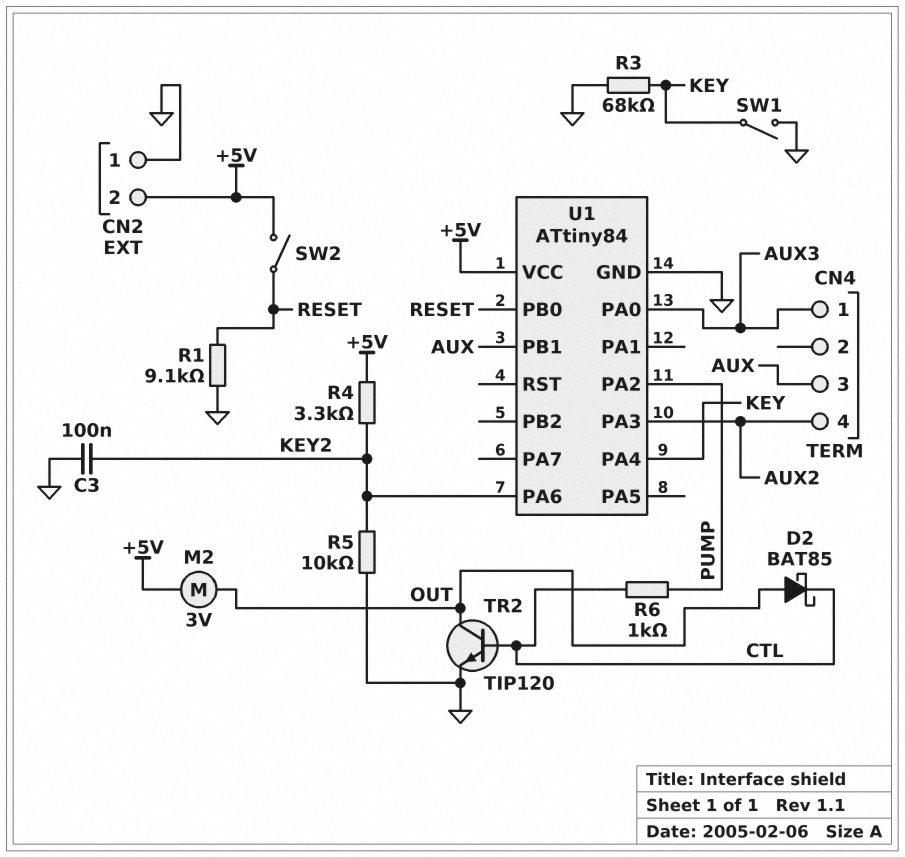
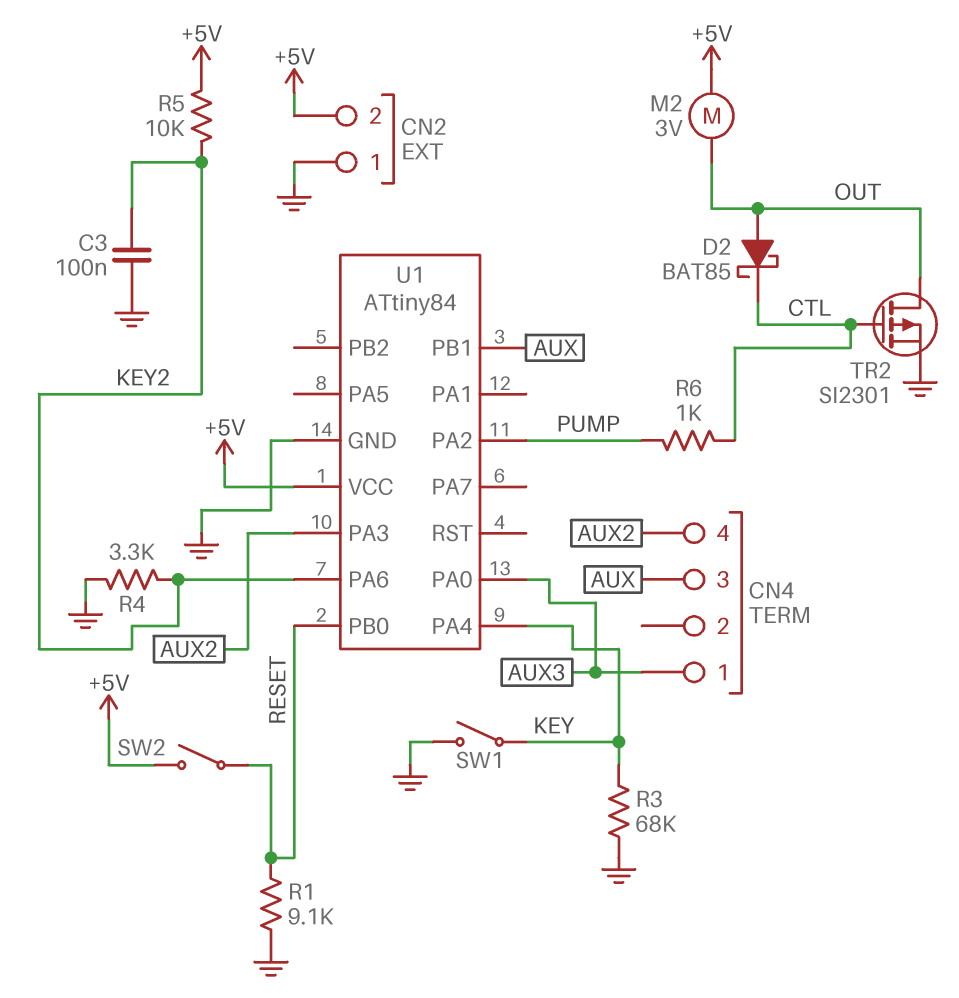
R4: 3.3k (+5V, KEY2) -> 3.3k (GND, KEY2)
R5: 10k (GND, KEY2) -> 10k (+5V, KEY2)
TR2: NPN TIP120 (B CTL, C OUT, E GND) -> PMOS SI2301 (G CTL, D OUT, S GND)

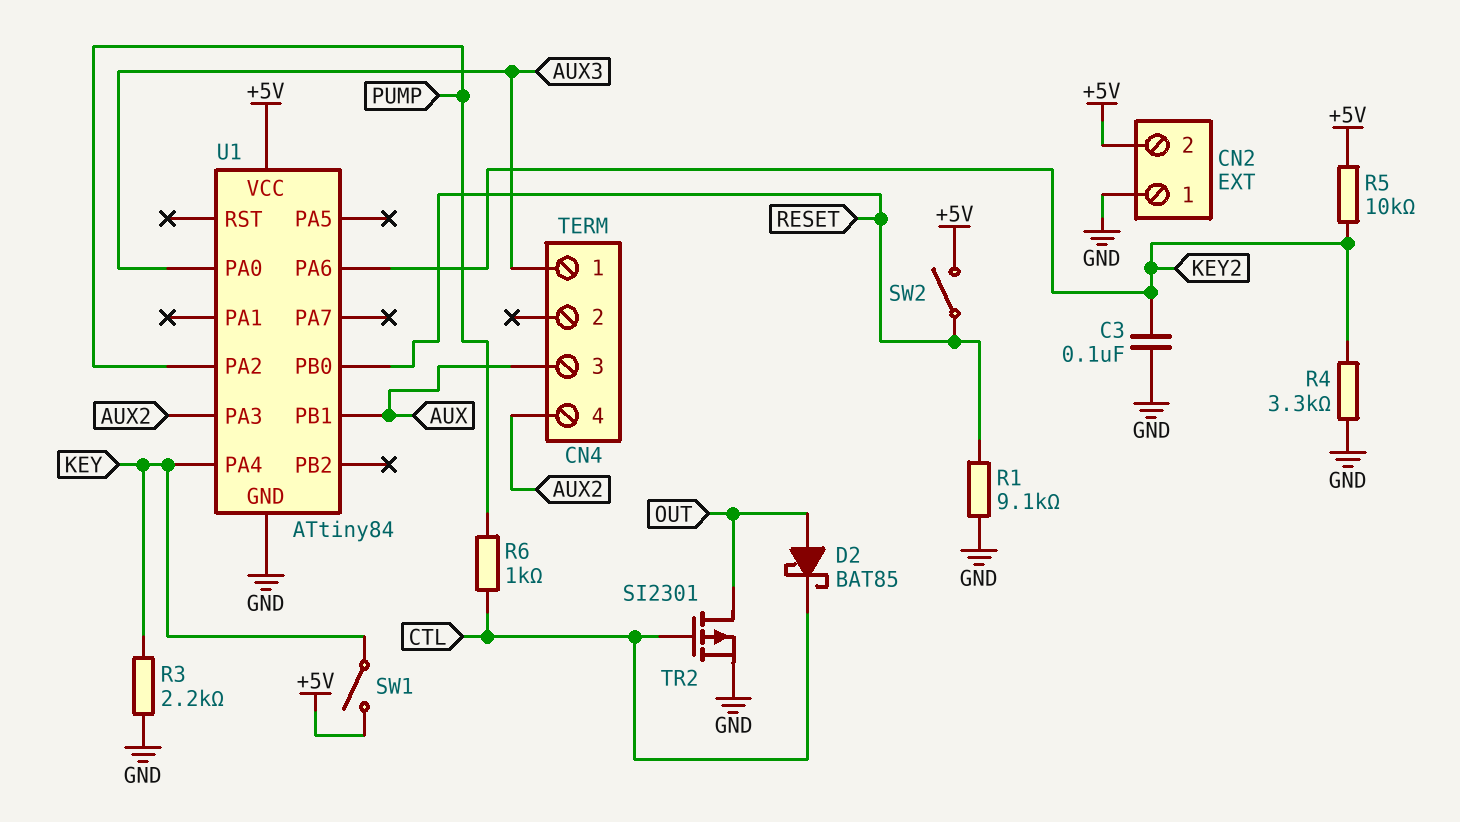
M2: motor 3V (+5V, OUT) -> none
R3: 68k (GND, KEY) -> 2.2k (GND, KEY)
SW1: switch (GND, KEY) -> switch (+5V, KEY)

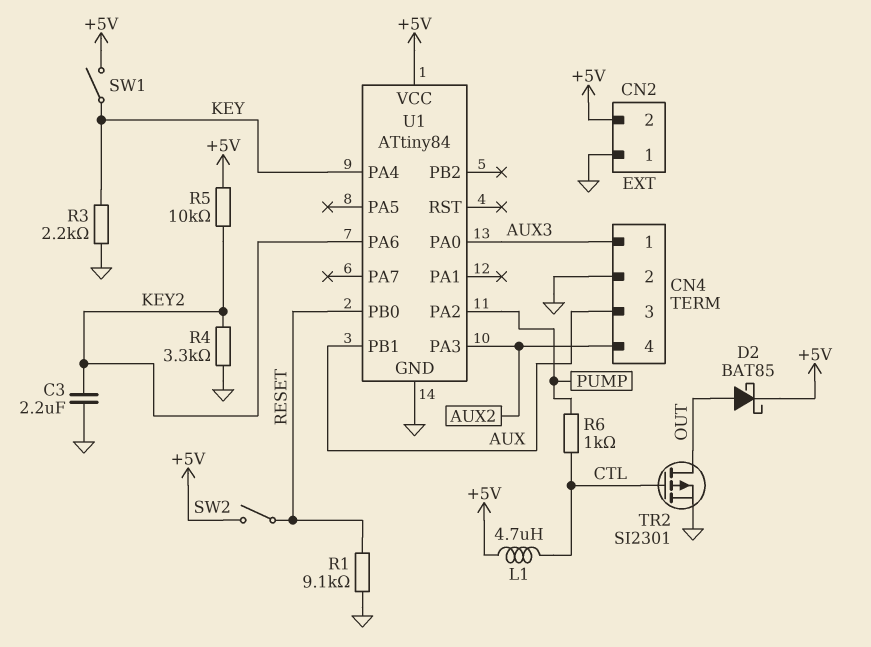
C3: 100nF (GND, KEY2) -> 2.2uF (GND, KEY2)
CN4 pin 2: none -> GND
D2: schottky BAT85 (A OUT, K CTL) -> schottky BAT85 (A OUT, K +5V)
L1: none -> 4.7uH (+5V, CTL)

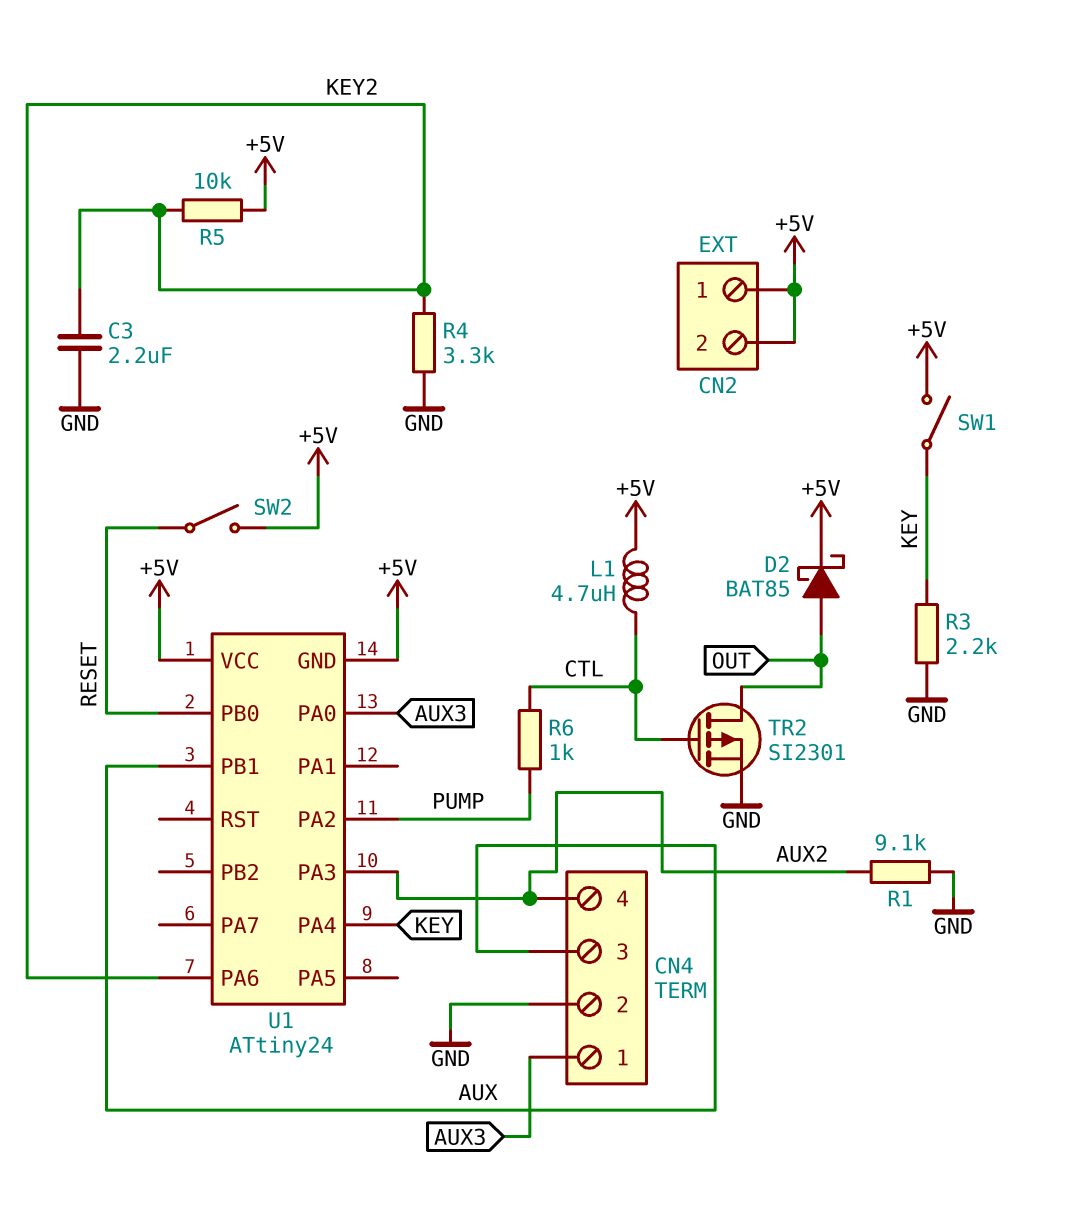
CN2 pin 1: GND -> +5V
R1: 9.1k (GND, RESET) -> 9.1k (AUX2, GND)
U1: ATtiny84 -> ATtiny24
U1 pin GND: GND -> +5V

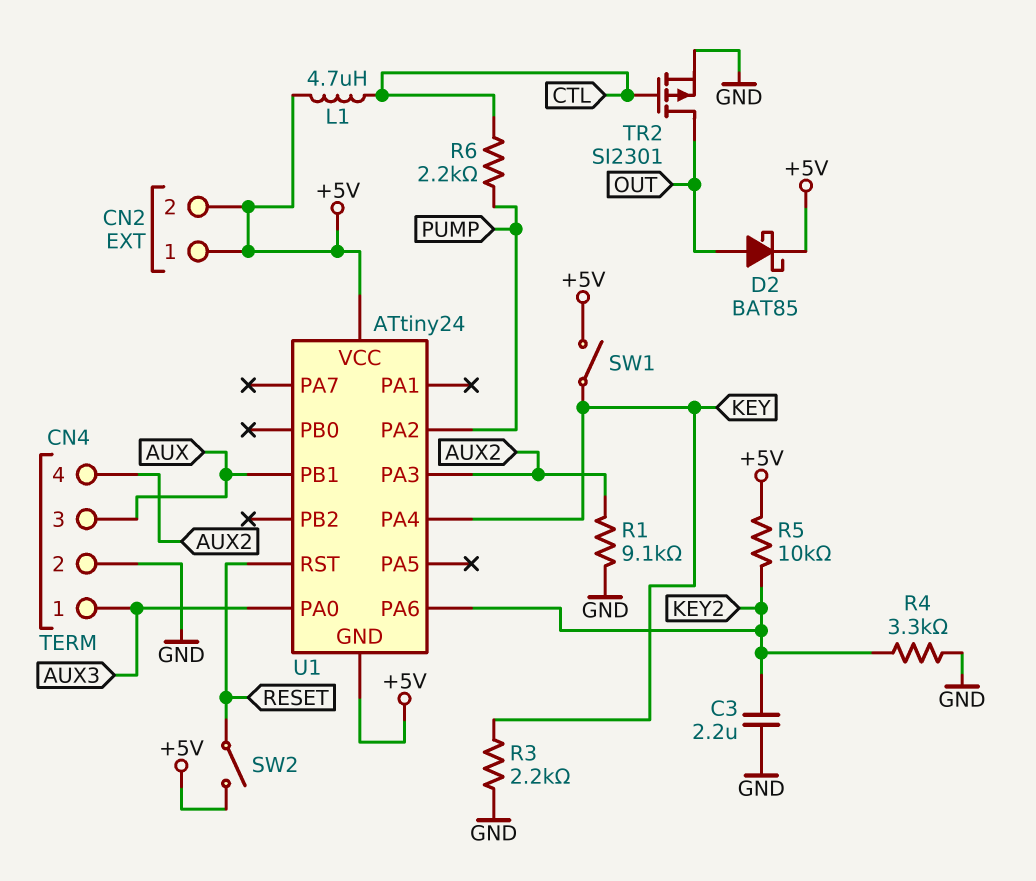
R6: 1k (CTL, PUMP) -> 2.2k (CTL, PUMP)
U1 pin PB0: RESET -> none
U1 pin RST: none -> RESET

